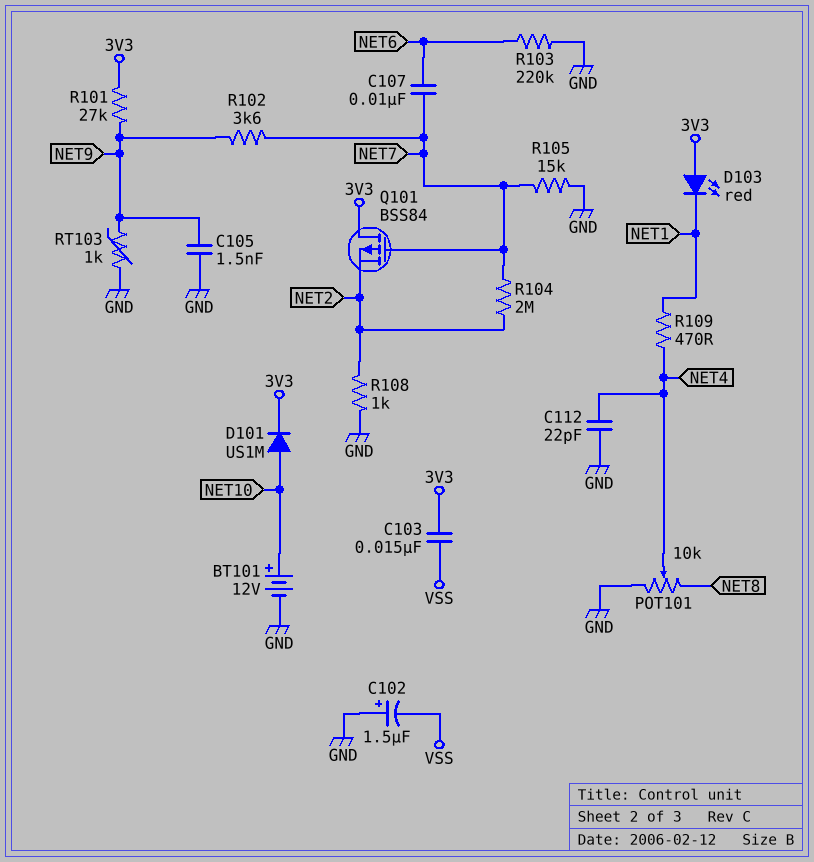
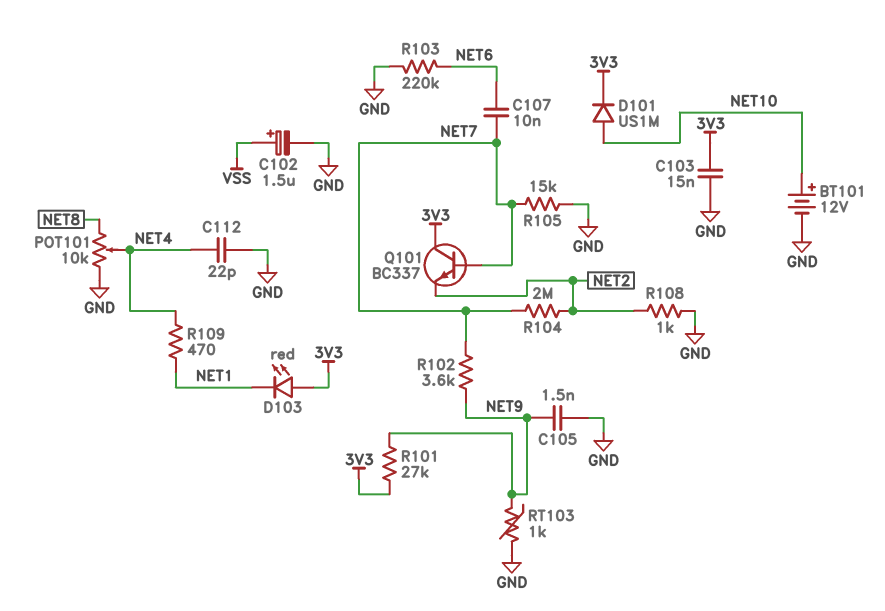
C102: 1.5uF (plus GND, minus VSS) -> 1.5uF (plus VSS, minus GND)
C103: 15nF (3V3, VSS) -> 15nF (3V3, GND)
Q101: PMOS BSS84 (G NET7, D 3V3, S NET2) -> NPN BC337 (B NET7, C 3V3, E NET2)

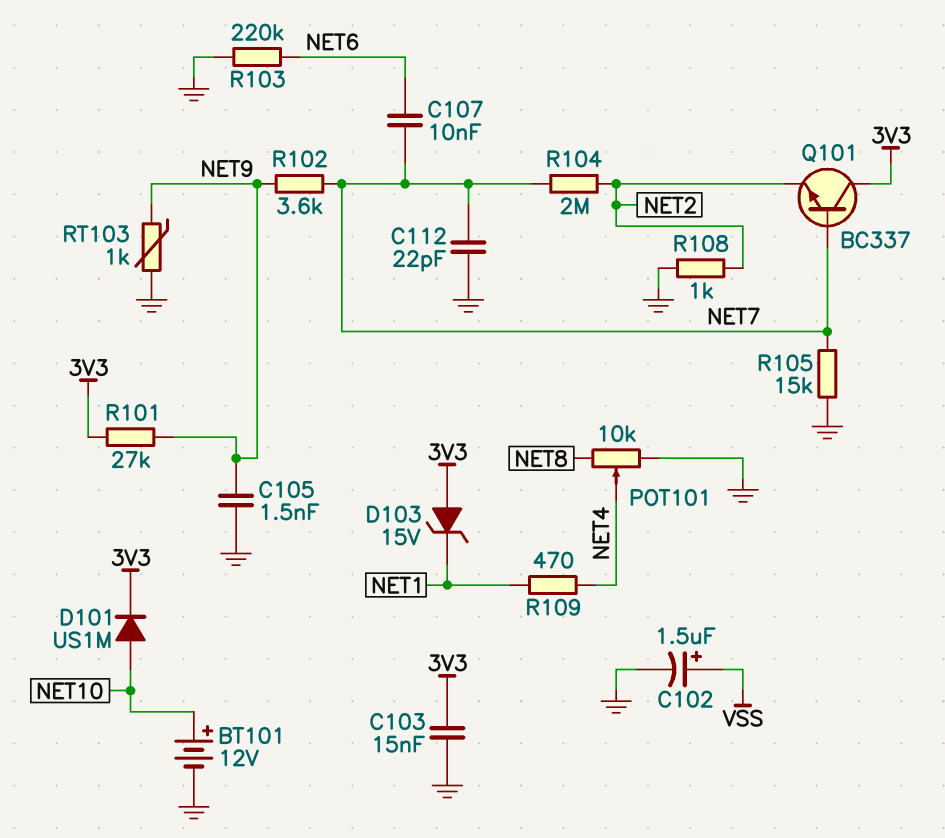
C112: 22pF (GND, NET4) -> 22pF (GND, NET7)
D103: LED red (A 3V3, K NET1) -> zener 15V (A 3V3, K NET1)

